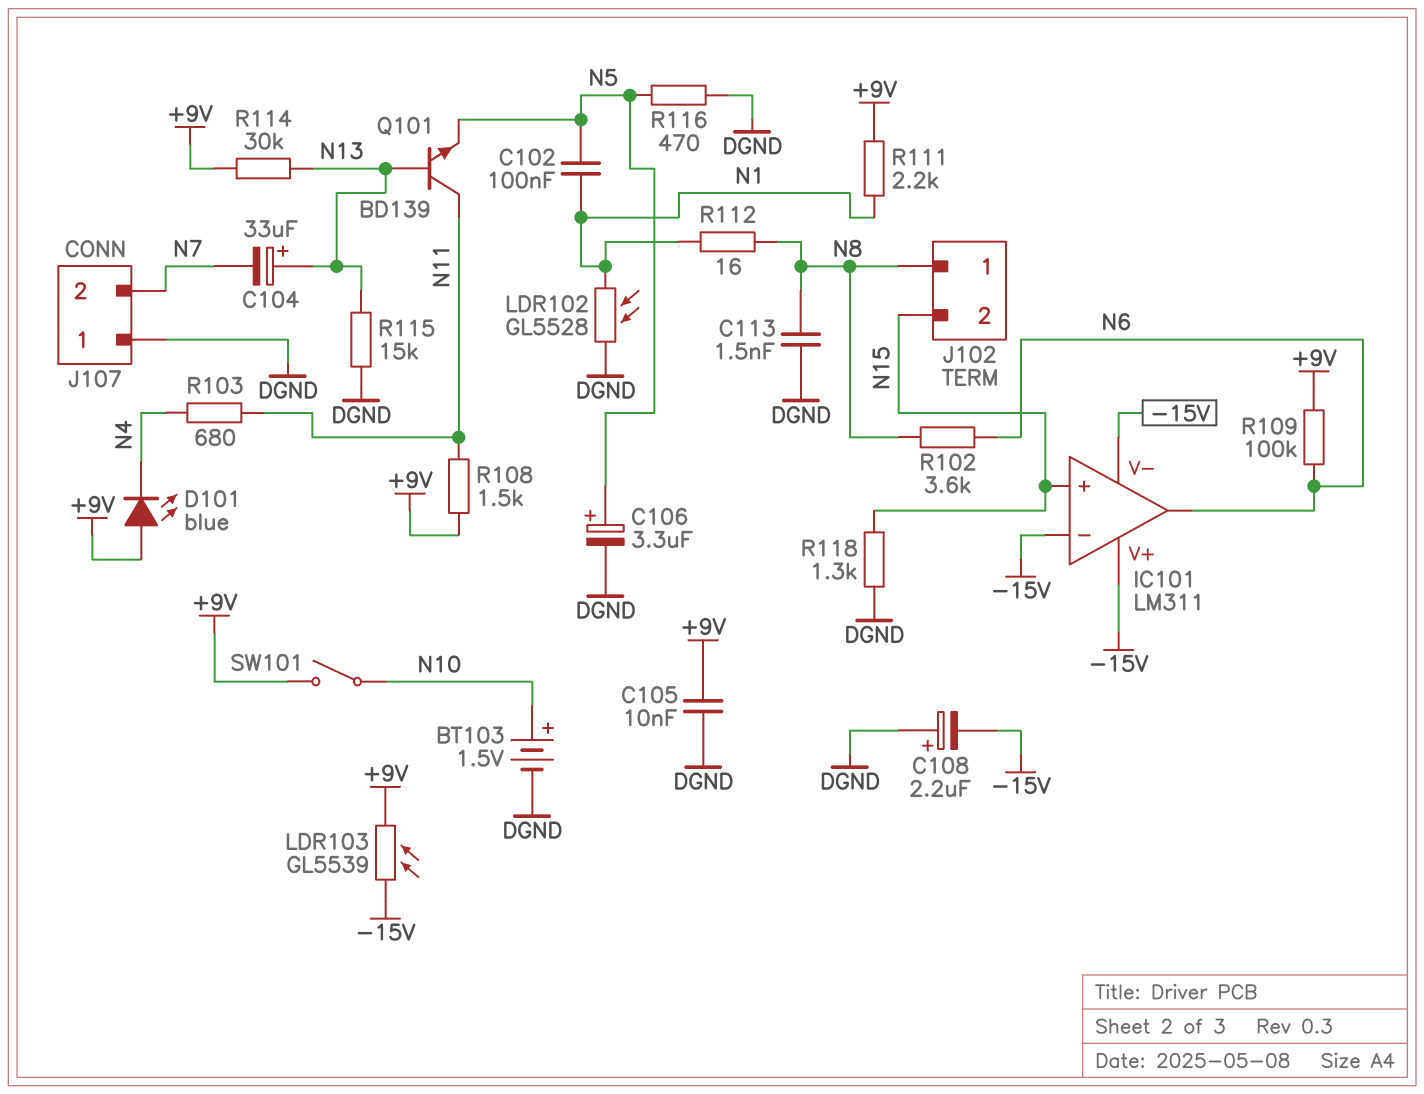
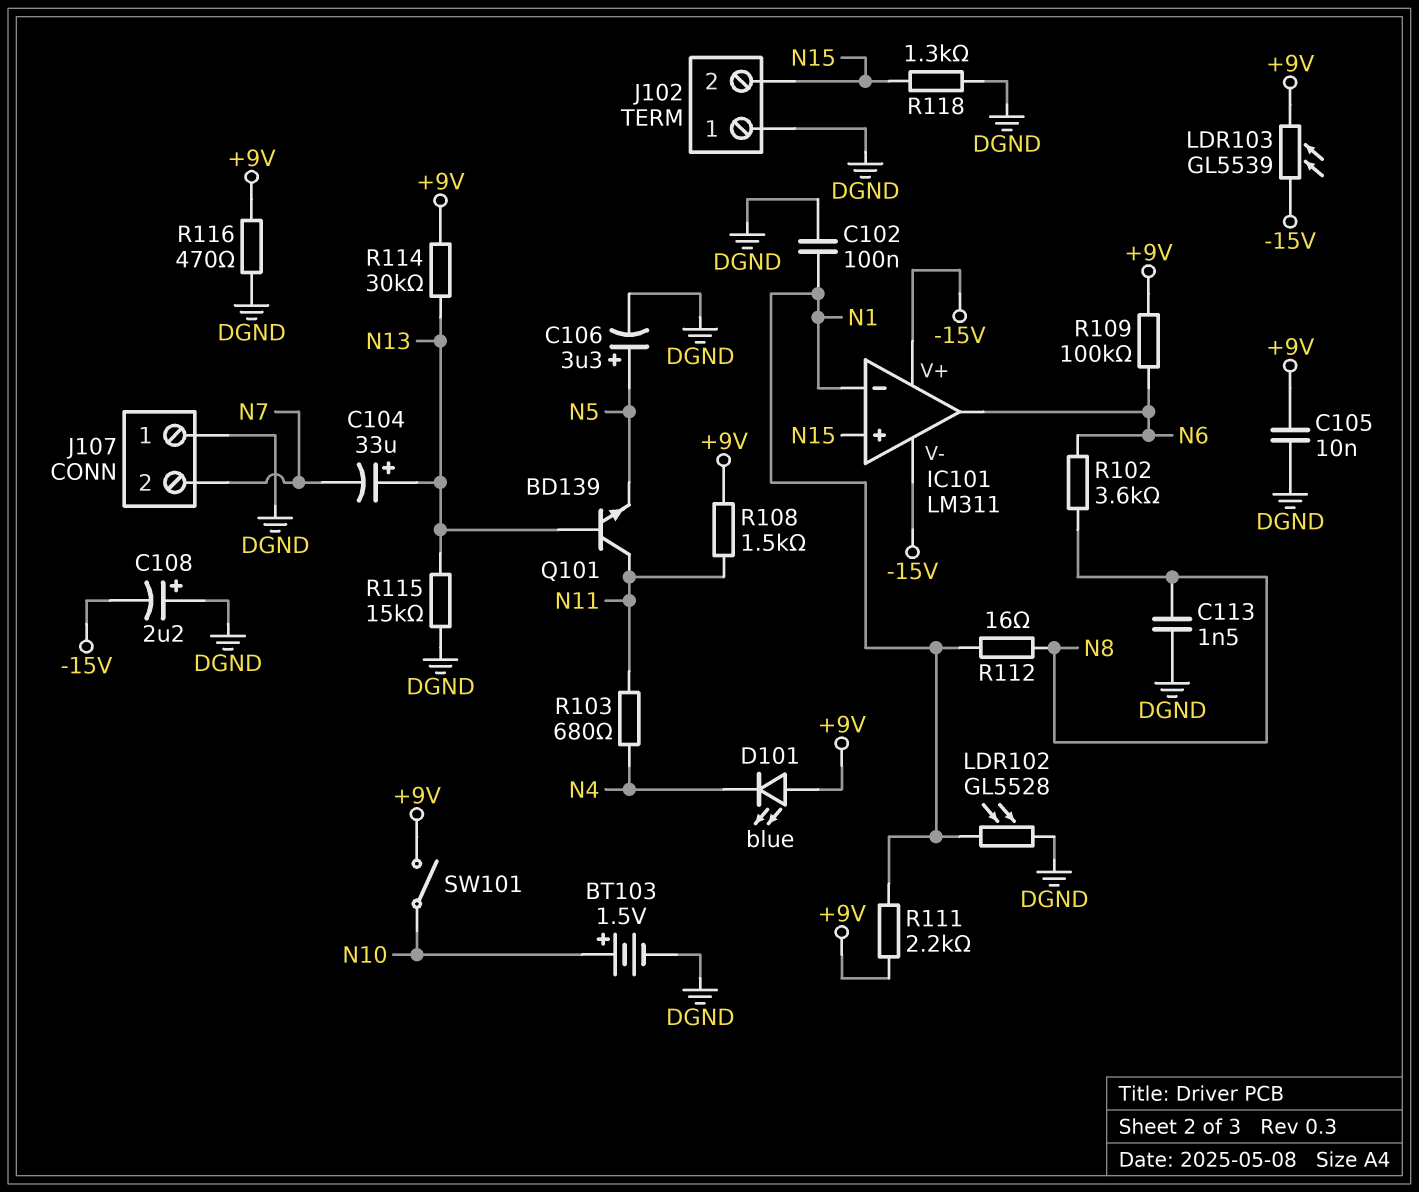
C102: 100nF (N1, N5) -> 100nF (DGND, N1)
IC101 pin in-: -15V -> N1
J102 pin 1: N8 -> DGND
R116: 470 (DGND, N5) -> 470 (+9V, DGND)

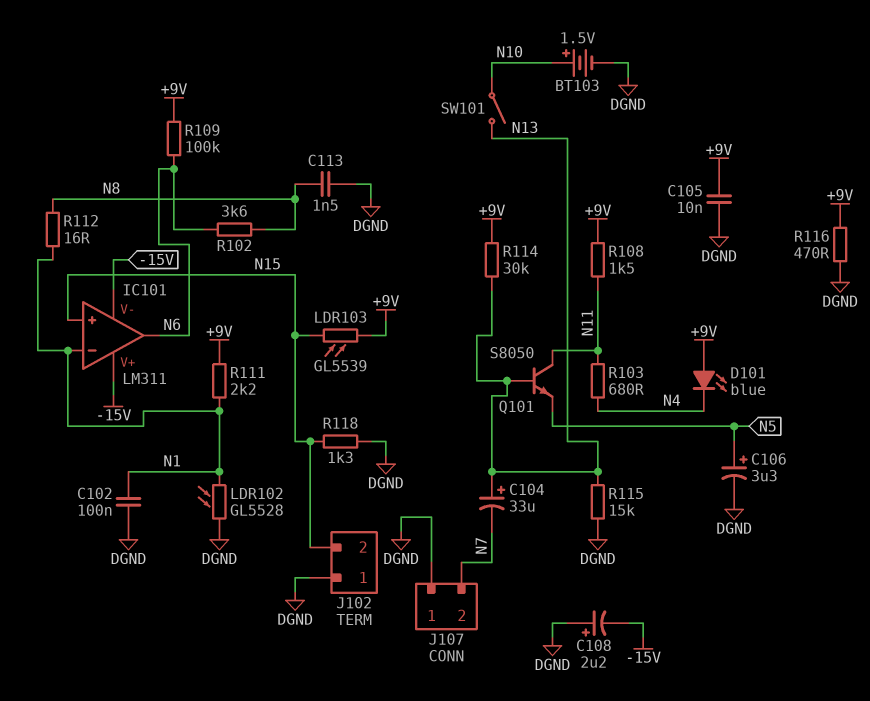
LDR103: GL5539 (+9V, -15V) -> GL5539 (+9V, N15)
Q101: NPN BD139 (B N13, C N11, E N5) -> NPN S8050 (B N13, C N11, E N5)
SW101: switch (+9V, N10) -> switch (N10, N13)

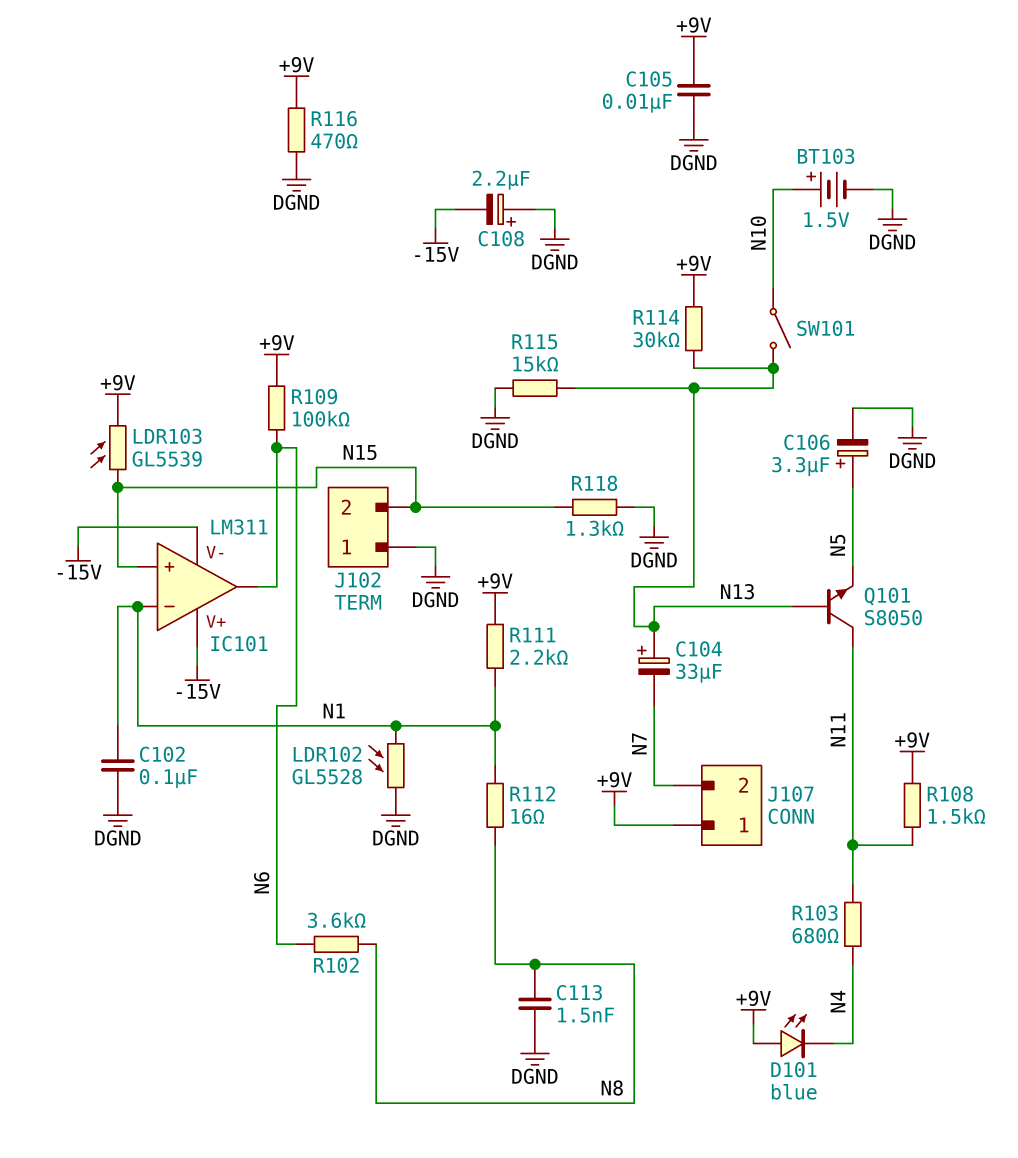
J107 pin 1: DGND -> +9V

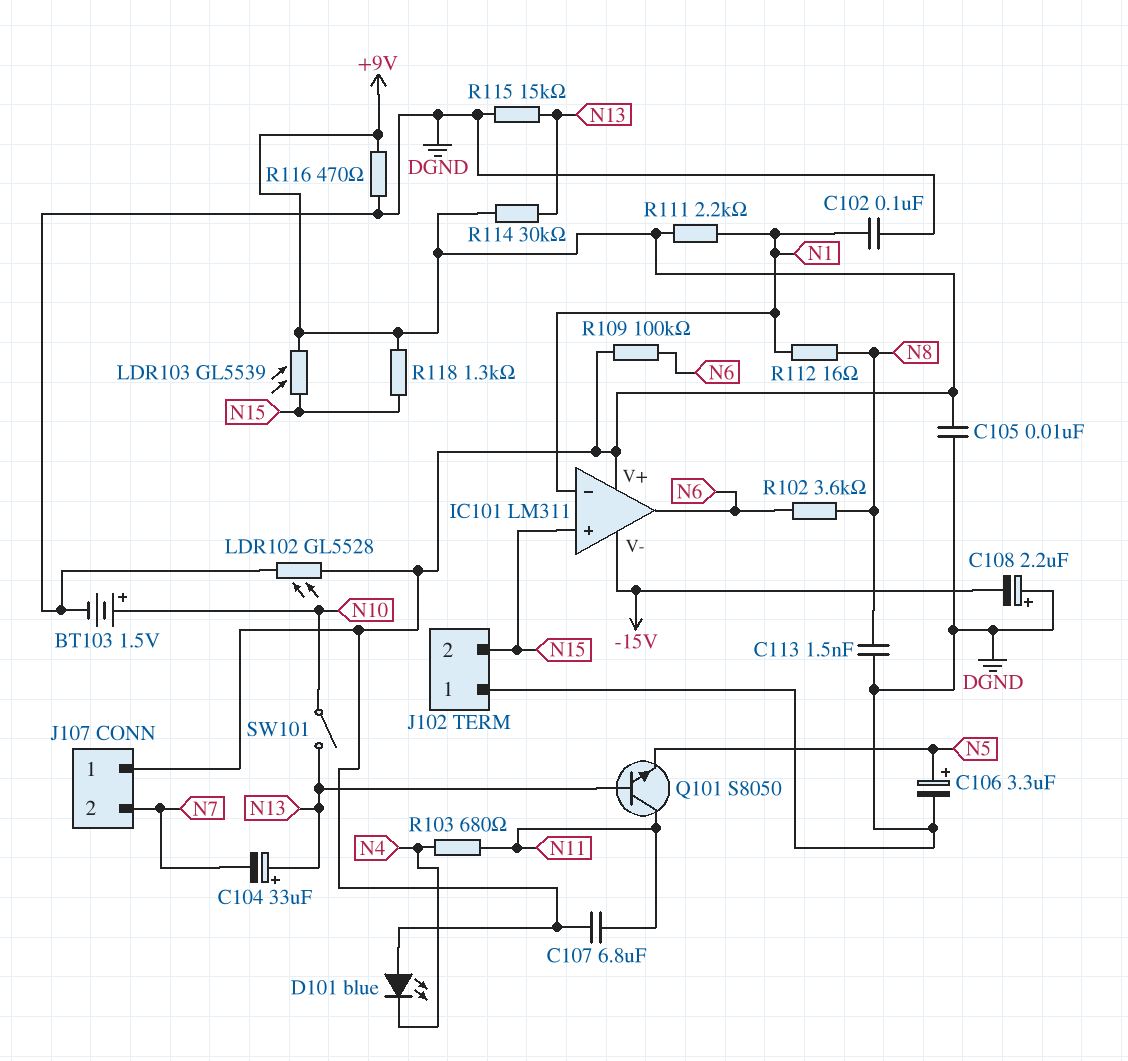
C107: none -> 6.8uF (+9V, N11)
IC101 pin V+: -15V -> +9V
LDR102: GL5528 (DGND, N1) -> GL5528 (+9V, DGND)
R108: 1.5k (+9V, N11) -> none
R118: 1.3k (DGND, N15) -> 1.3k (+9V, N15)

